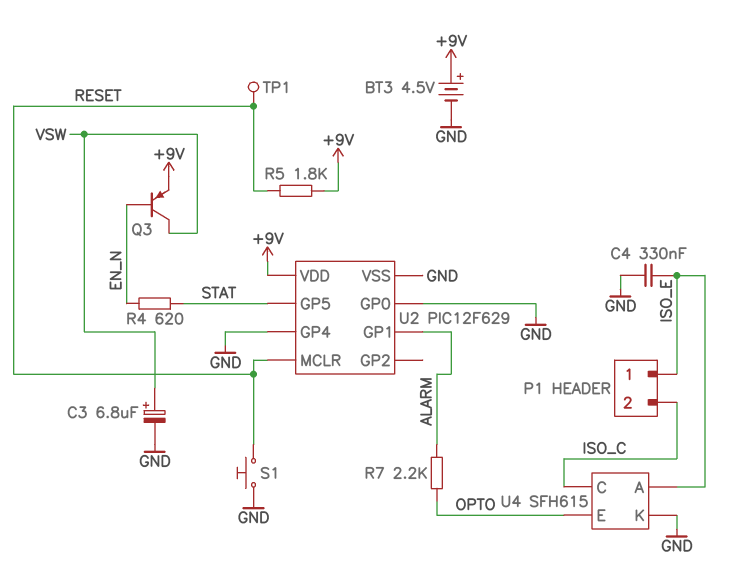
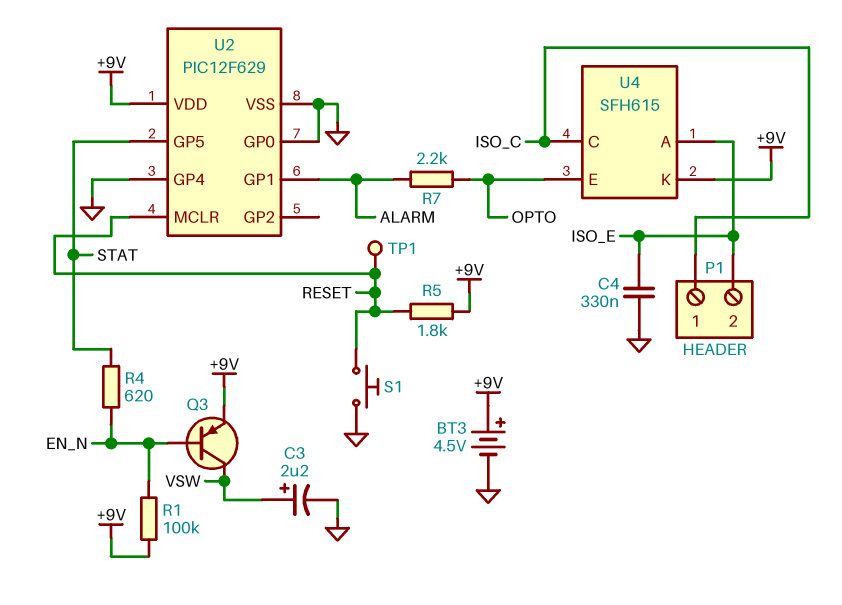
C3: 6.8uF (plus VSW, minus GND) -> 2.2uF (plus VSW, minus GND)
P1 pin 1: ISO_E -> ISO_C
P1 pin 2: ISO_C -> ISO_E
R1: none -> 100k (+9V, EN_N)
U4 pin K: GND -> +9V

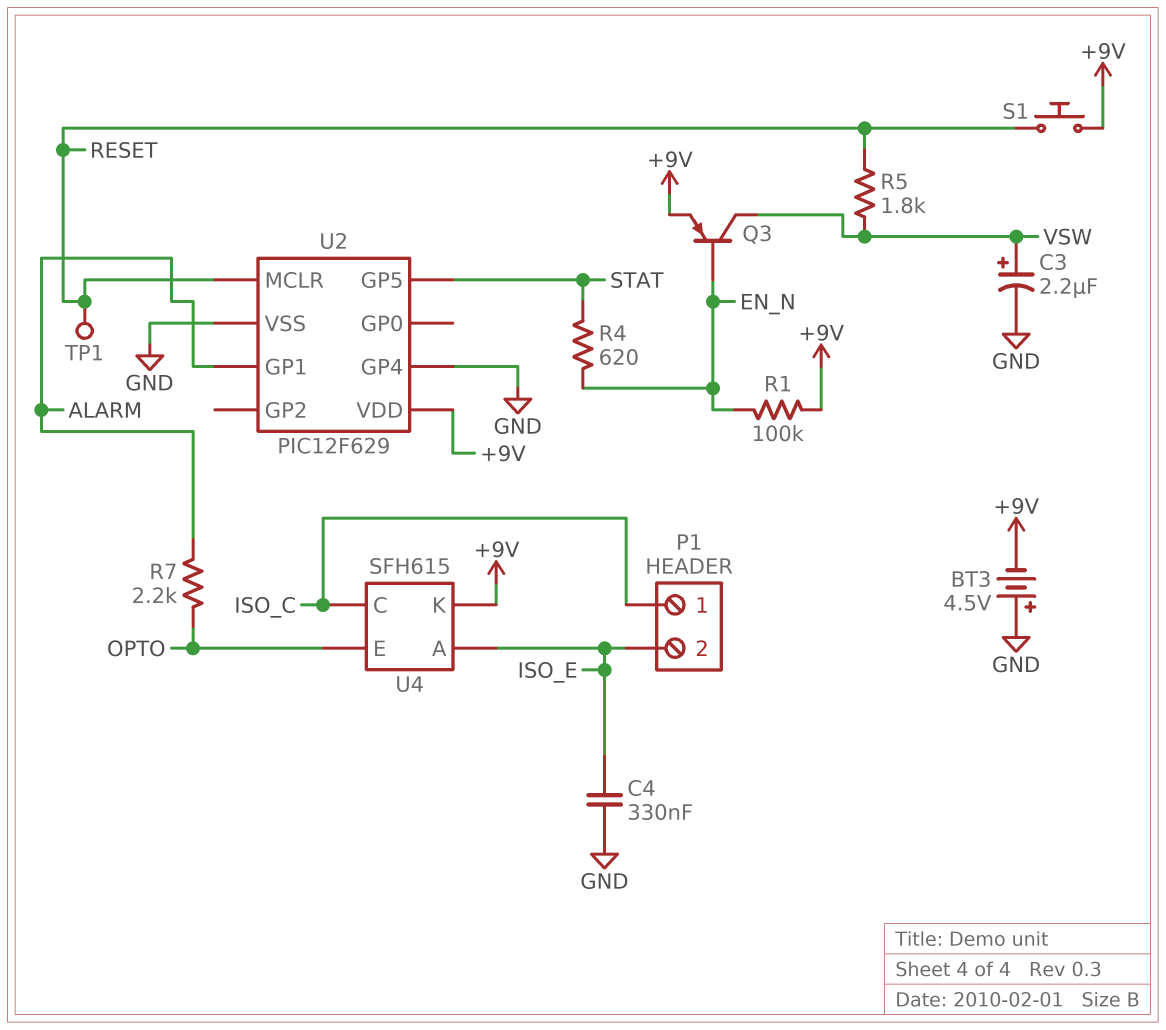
BT3: 4.5V (plus +9V, minus GND) -> 4.5V (plus GND, minus +9V)
R5: 1.8k (+9V, RESET) -> 1.8k (RESET, VSW)
S1: button (GND, RESET) -> button (+9V, RESET)
U2 pin GP0: GND -> none

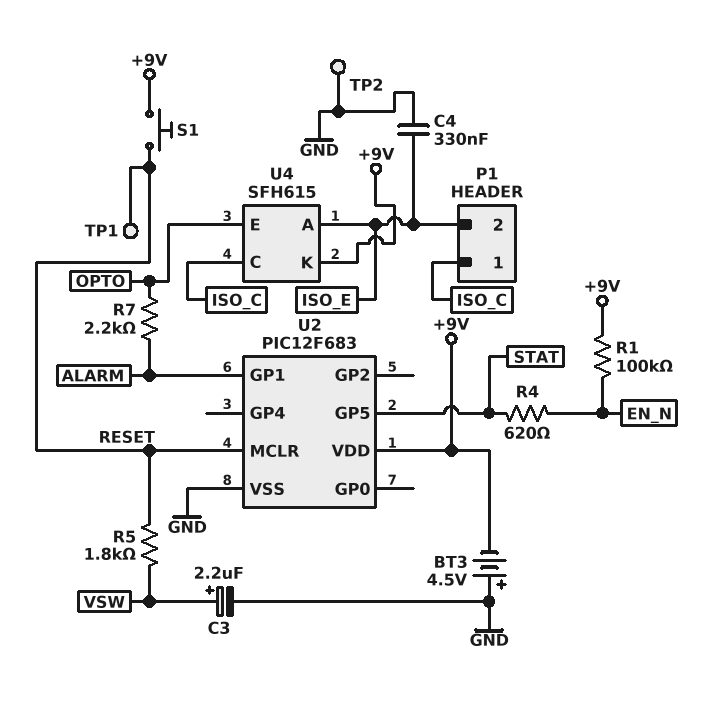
Q3: PNP (B EN_N, C VSW, E +9V) -> none
TP2: none -> test point (GND)
U2: PIC12F629 -> PIC12F683
U2 pin GP4: GND -> none

